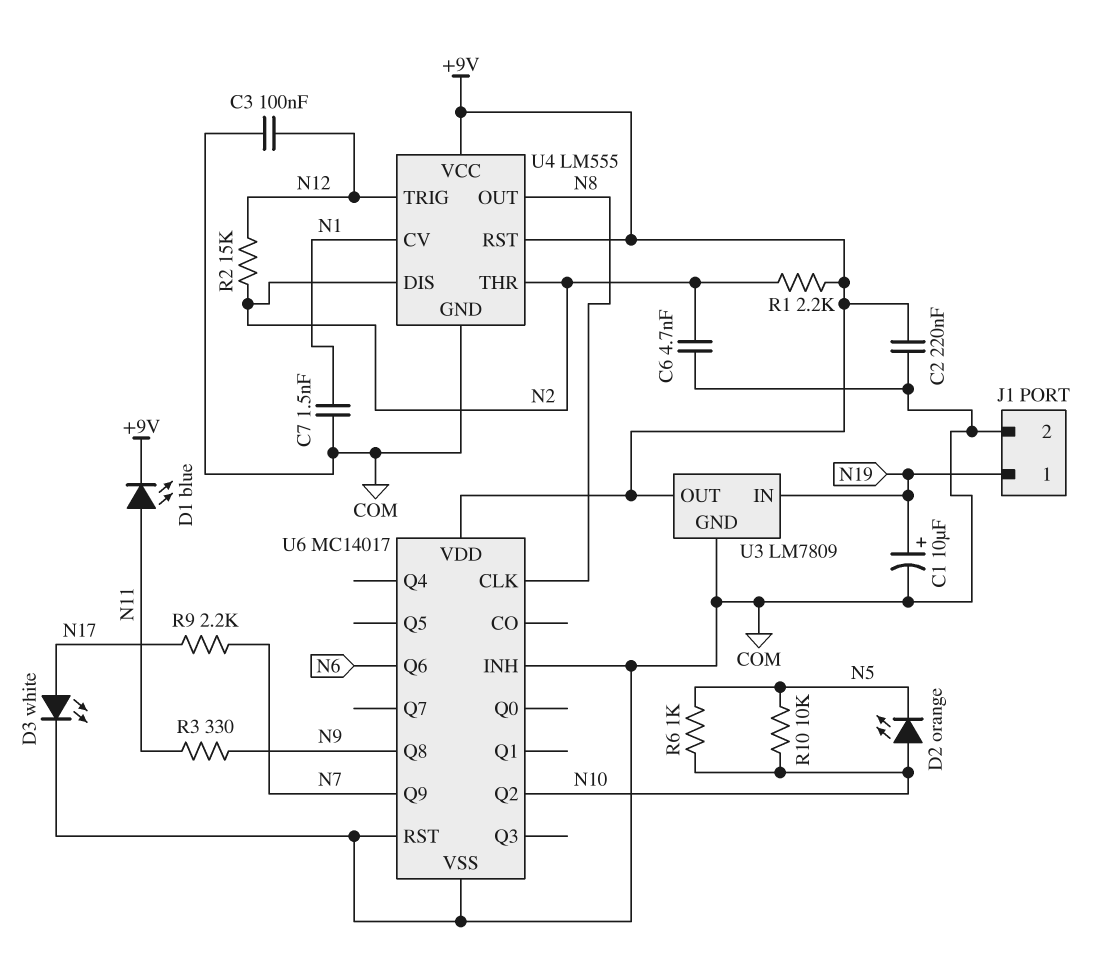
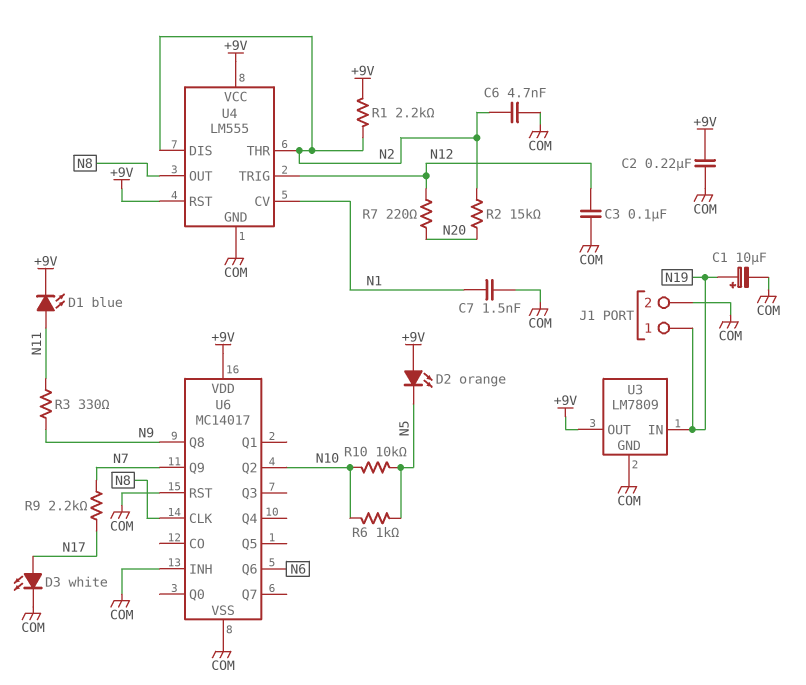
D2: LED orange (A N10, K N5) -> LED orange (A +9V, K N5)
R2: 15k (N2, N12) -> 15k (N2, N20)
R7: none -> 220 (N12, N20)

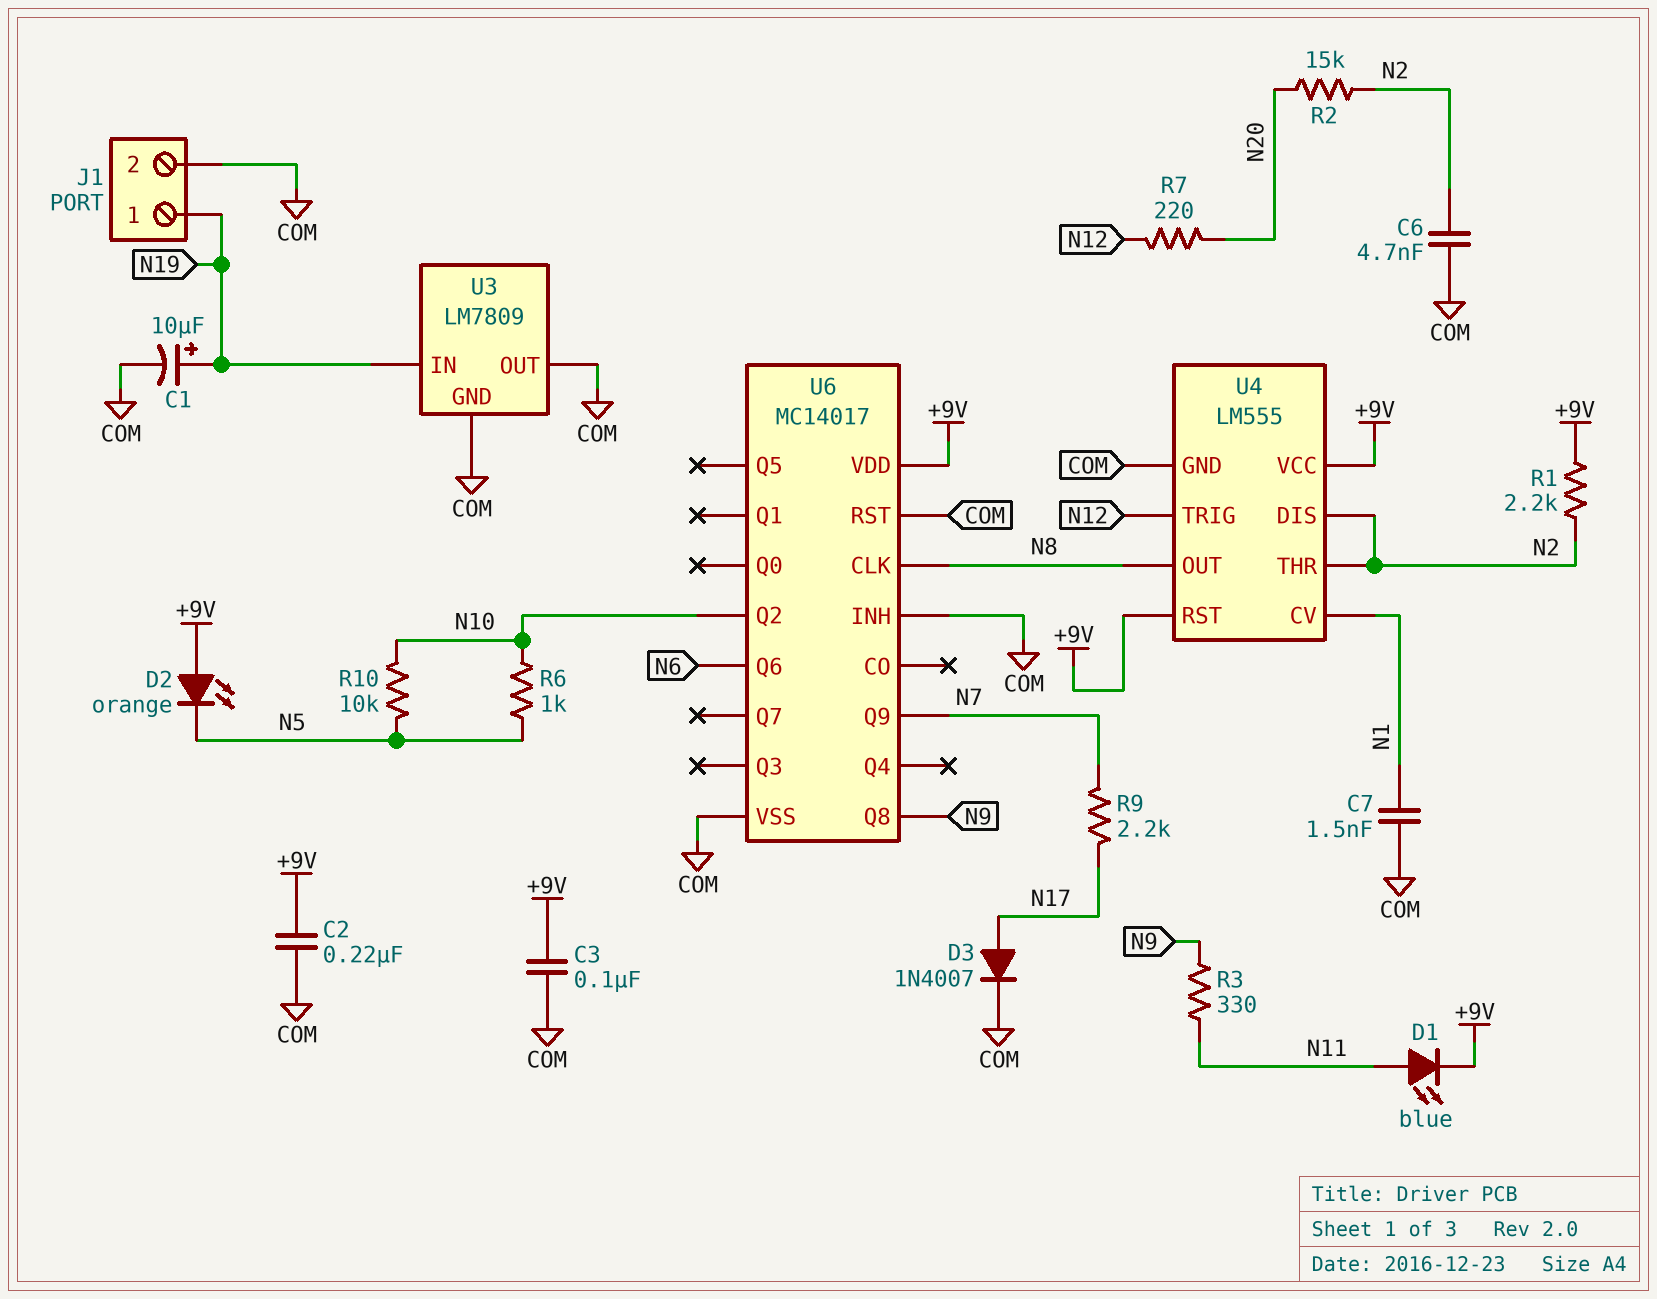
C3: 100nF (COM, N12) -> 100nF (+9V, COM)
D3: LED white (A N17, K COM) -> diode 1N4007 (A N17, K COM)
U3 pin OUT: +9V -> COM

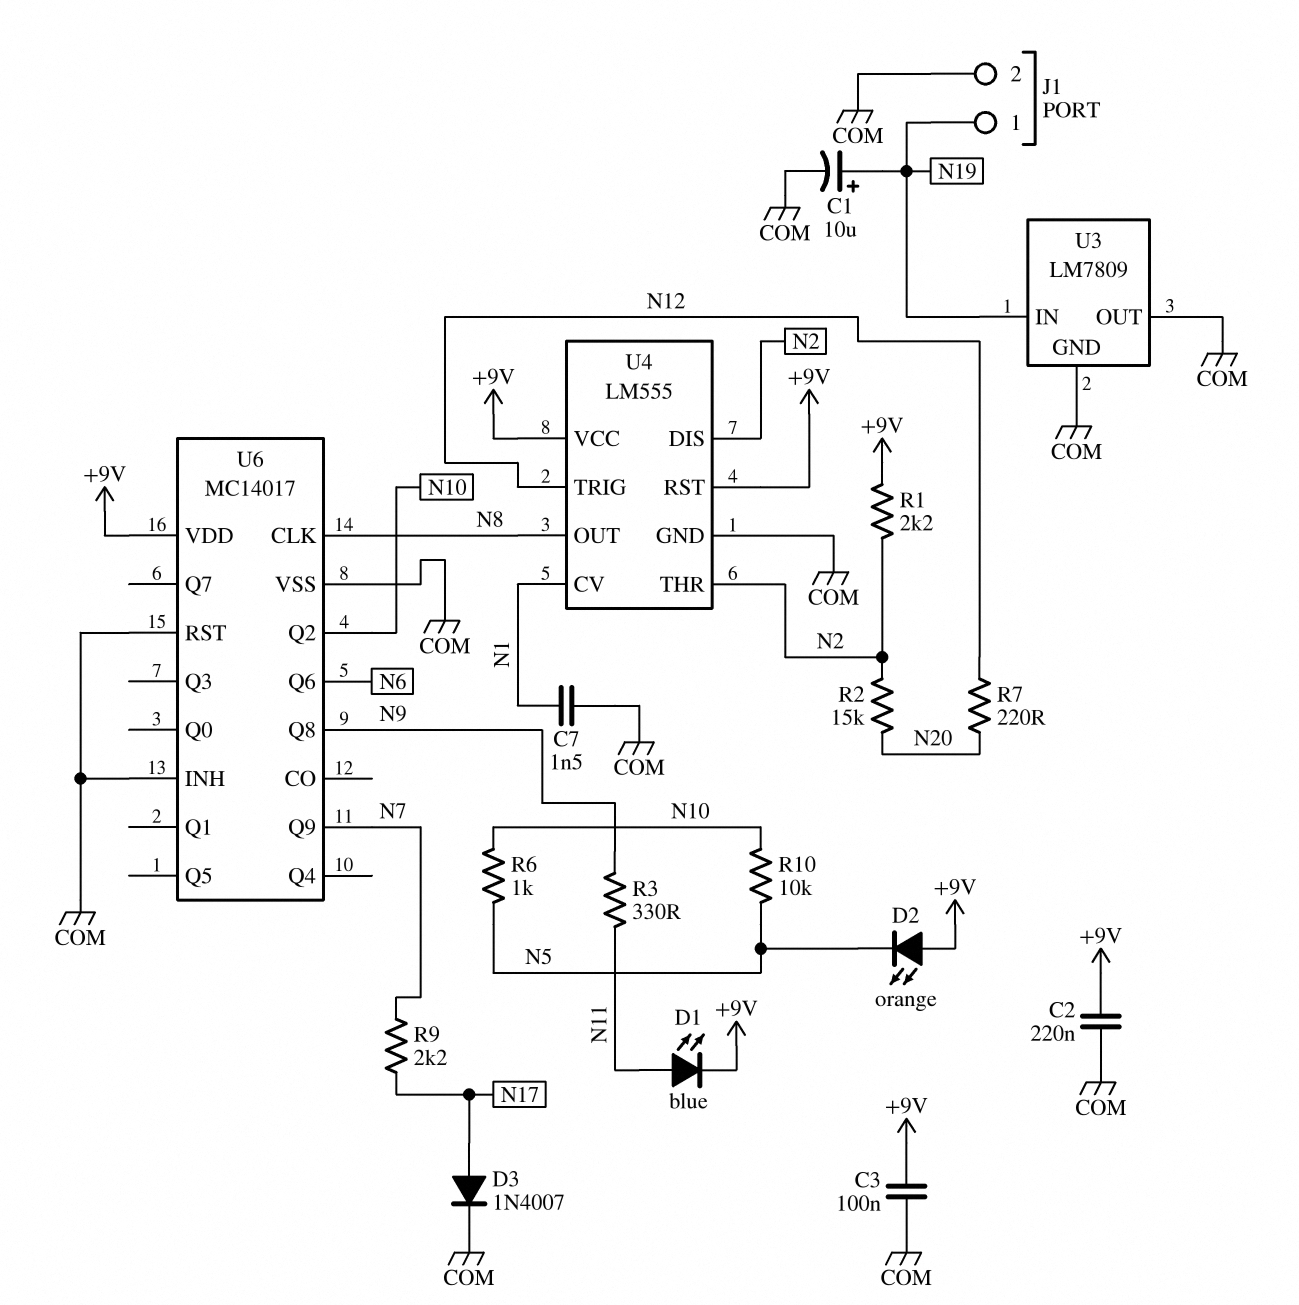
C6: 4.7nF (COM, N2) -> none

